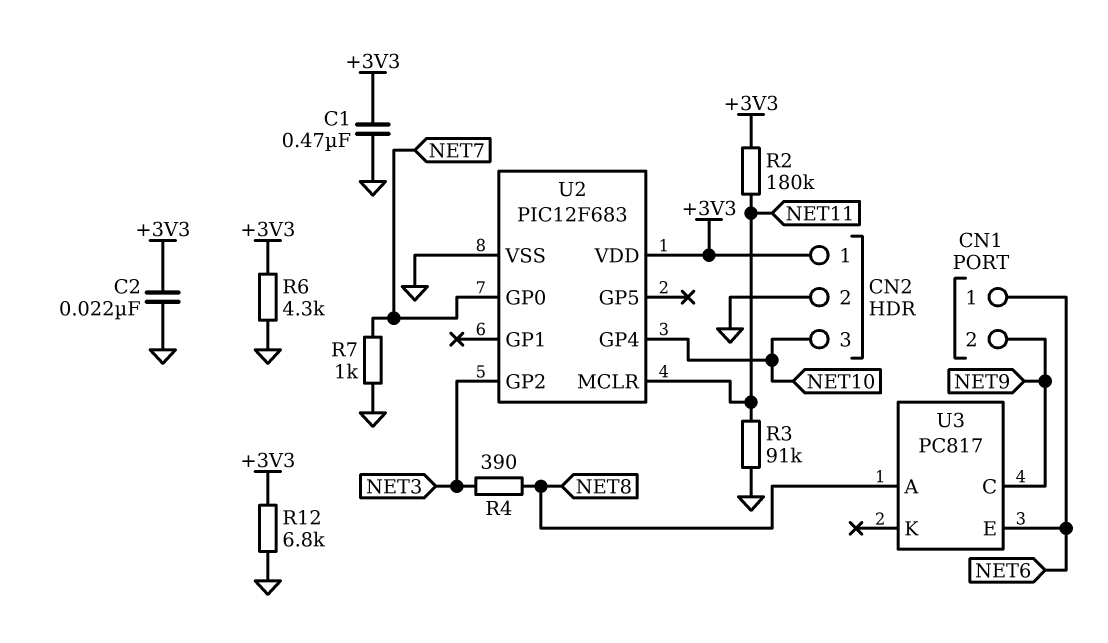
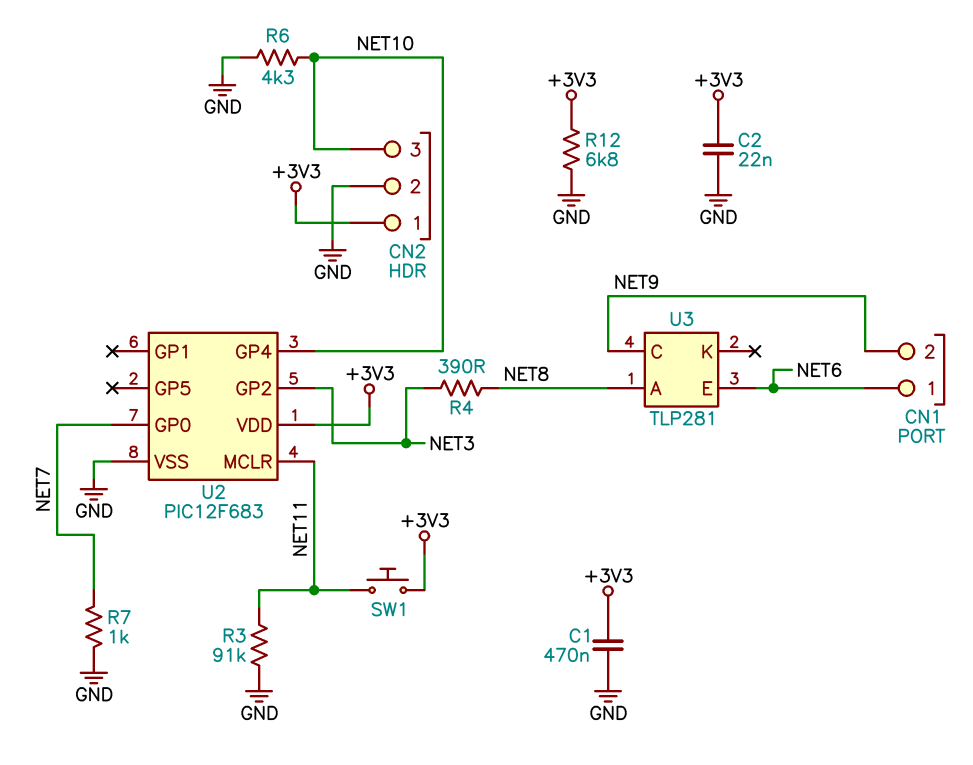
R2: 180k (+3V3, NET11) -> none
R6: 4.3k (+3V3, GND) -> 4.3k (GND, NET10)
SW1: none -> button (+3V3, NET11)
U3: PC817 -> TLP281

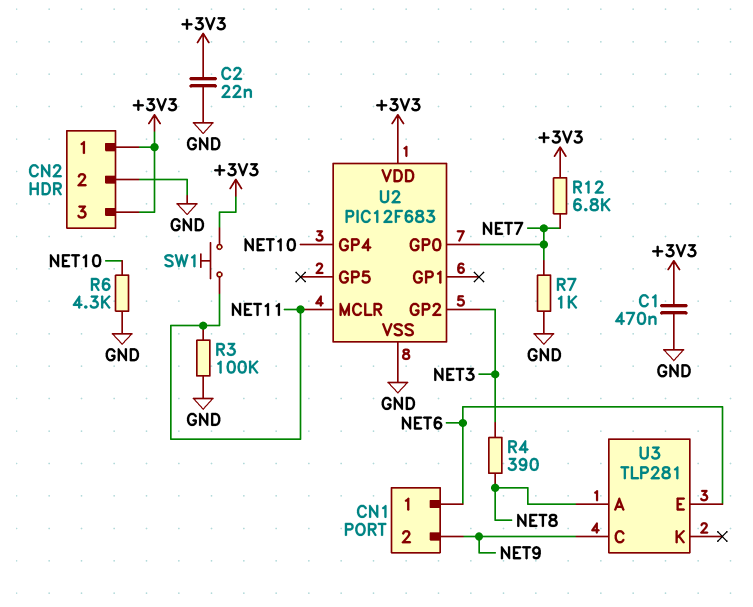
CN2 pin 3: NET10 -> +3V3
R3: 91k (GND, NET11) -> 100k (GND, NET11)
R12: 6.8k (+3V3, GND) -> 6.8k (+3V3, NET7)

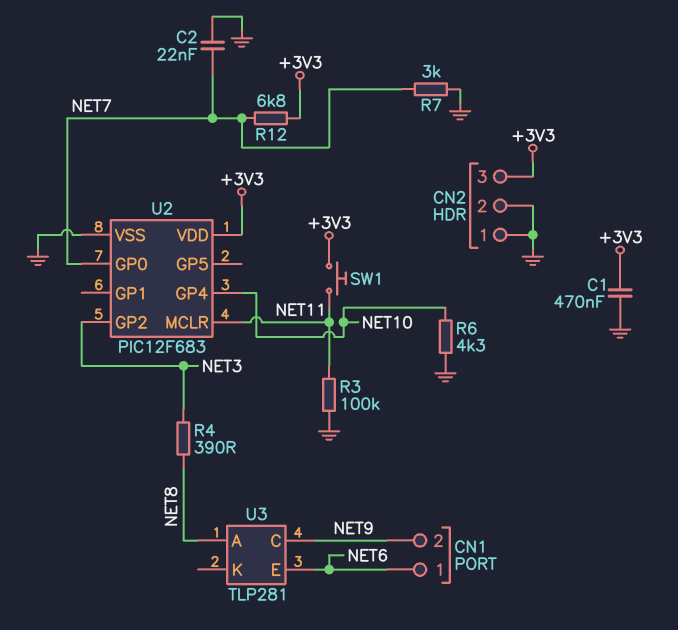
C2: 22nF (+3V3, GND) -> 22nF (GND, NET7)
CN2 pin 1: +3V3 -> GND
R7: 1k (GND, NET7) -> 3k (GND, NET7)

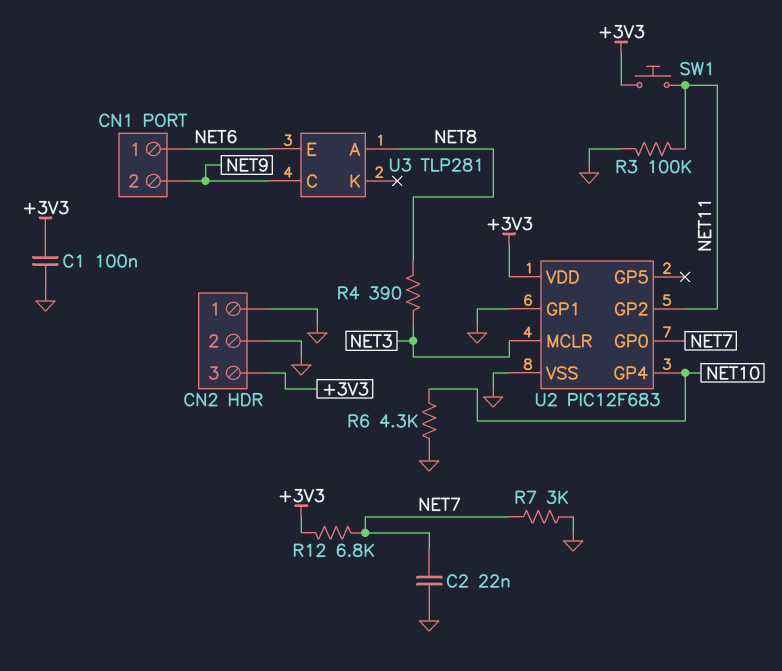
C1: 470nF (+3V3, GND) -> 100nF (+3V3, GND)
U2 pin GP1: none -> GND
U2 pin GP2: NET3 -> NET11
U2 pin MCLR: NET11 -> NET3

